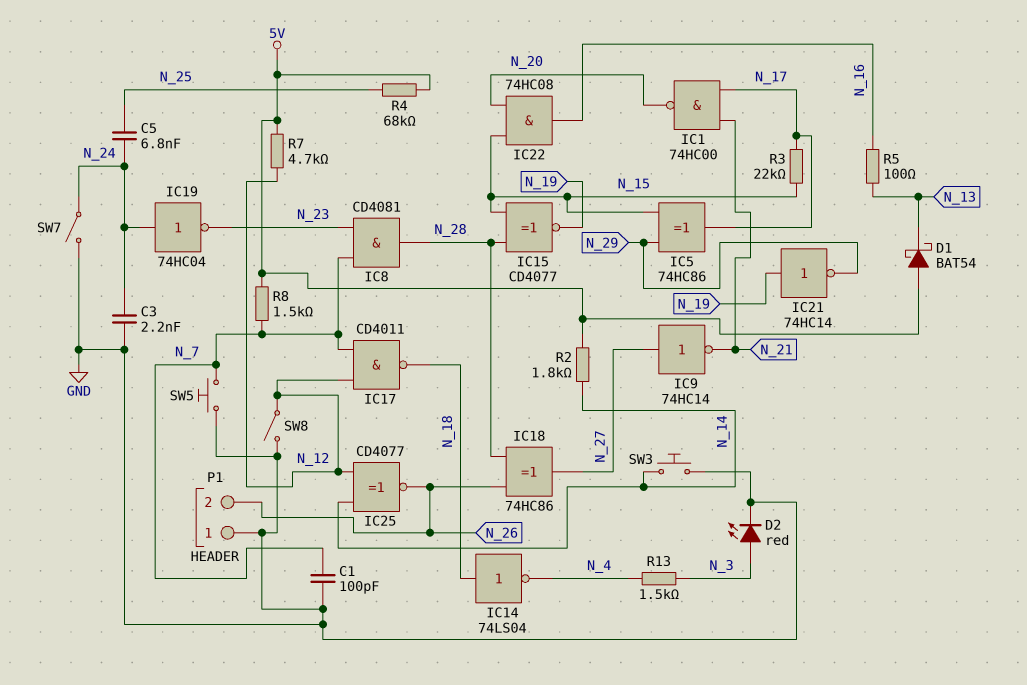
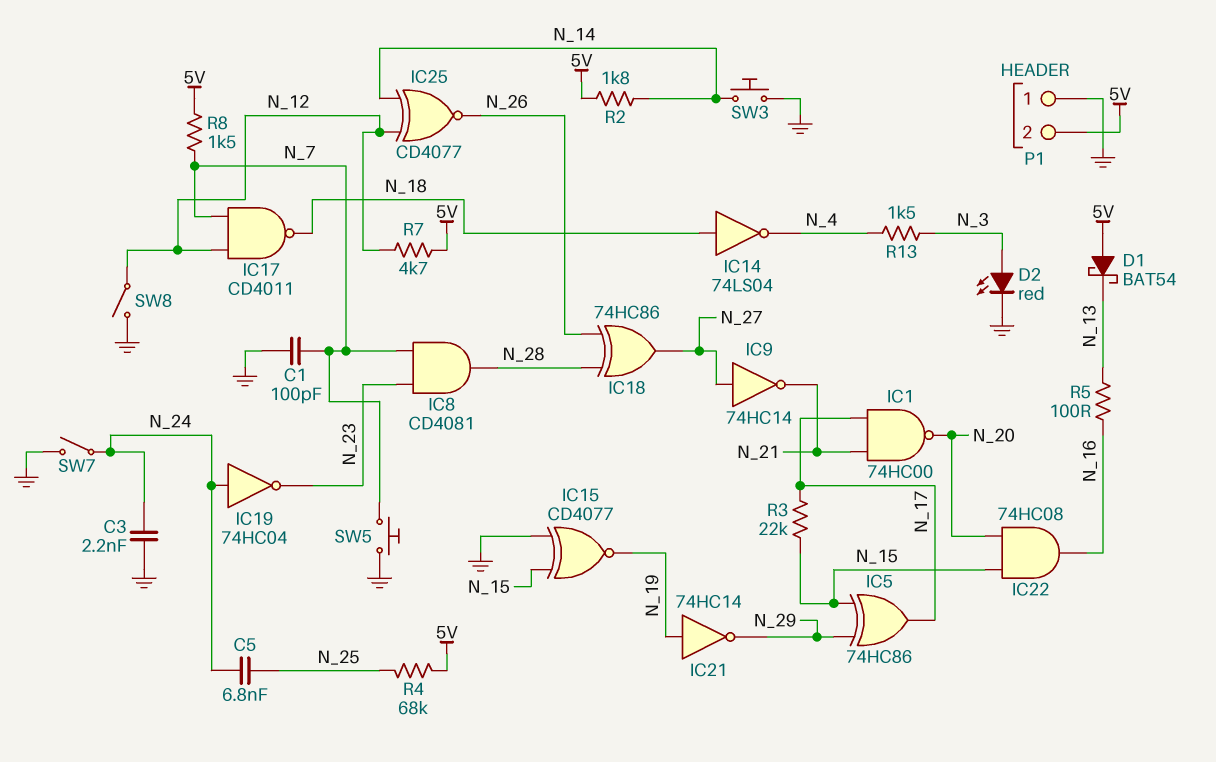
IC15: XNOR CD4077 (in N_15, in N_28, out N_19) -> XNOR CD4077 (in GND, in N_15, out N_19)
P1 pin 2: N_26 -> 5V

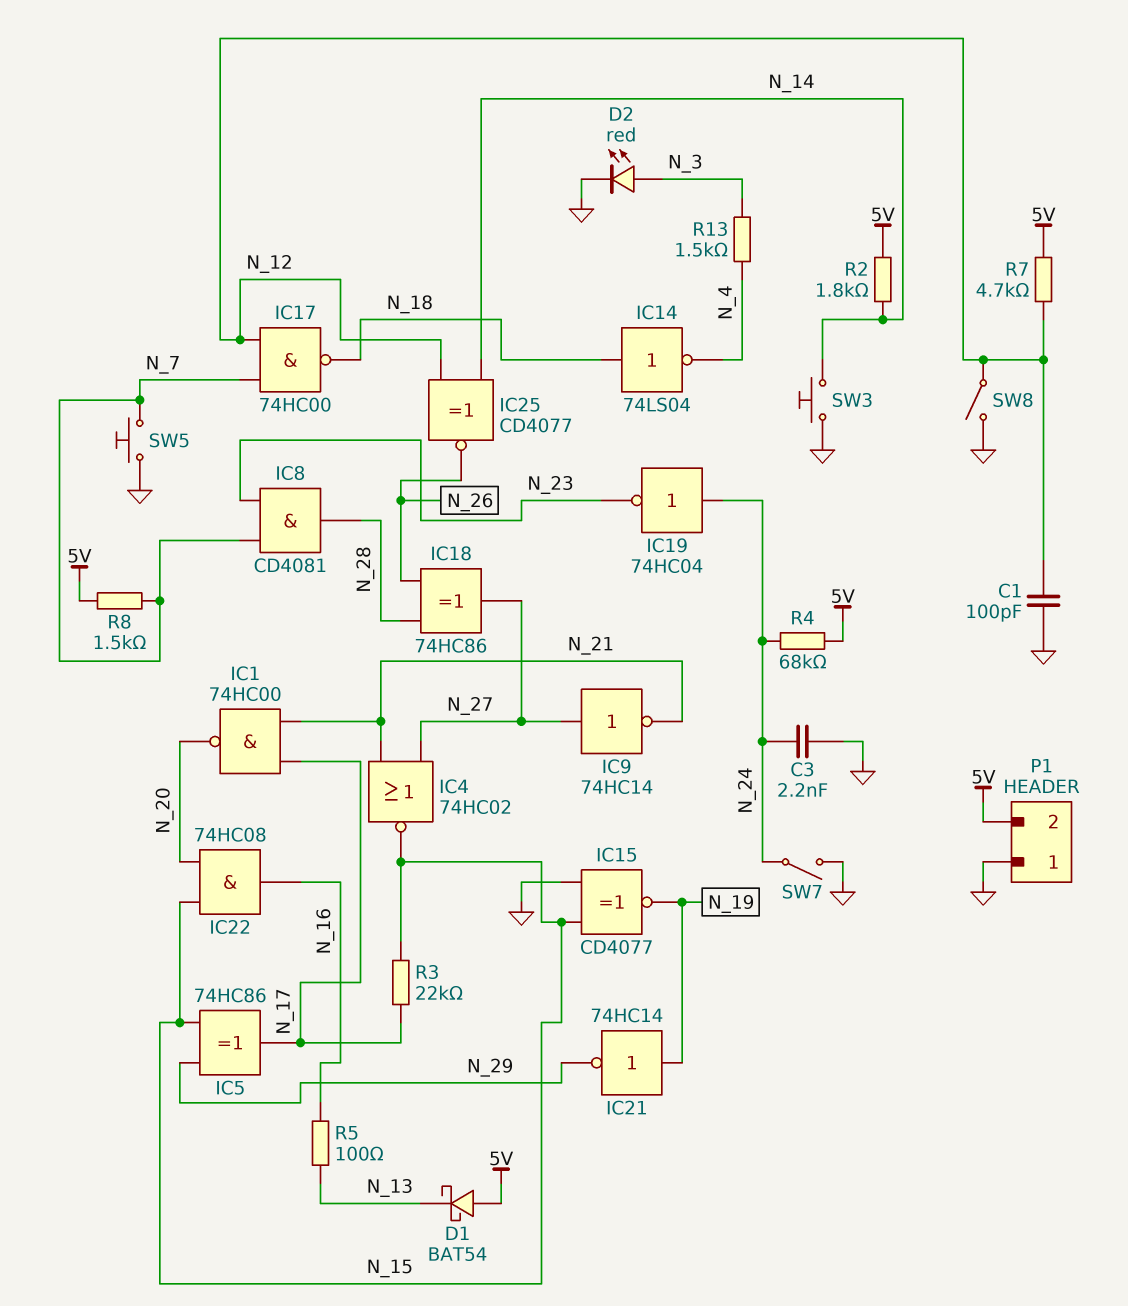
C1: 100pF (GND, N_7) -> 100pF (GND, N_12)
C5: 6.8nF (N_24, N_25) -> none
IC4: none -> NOR 74HC02 (in N_21, in N_27, out N_15)
IC17: NAND CD4011 (in N_7, in N_12, out N_18) -> NAND 74HC00 (in N_7, in N_12, out N_18)
R4: 68k (5V, N_25) -> 68k (5V, N_24)

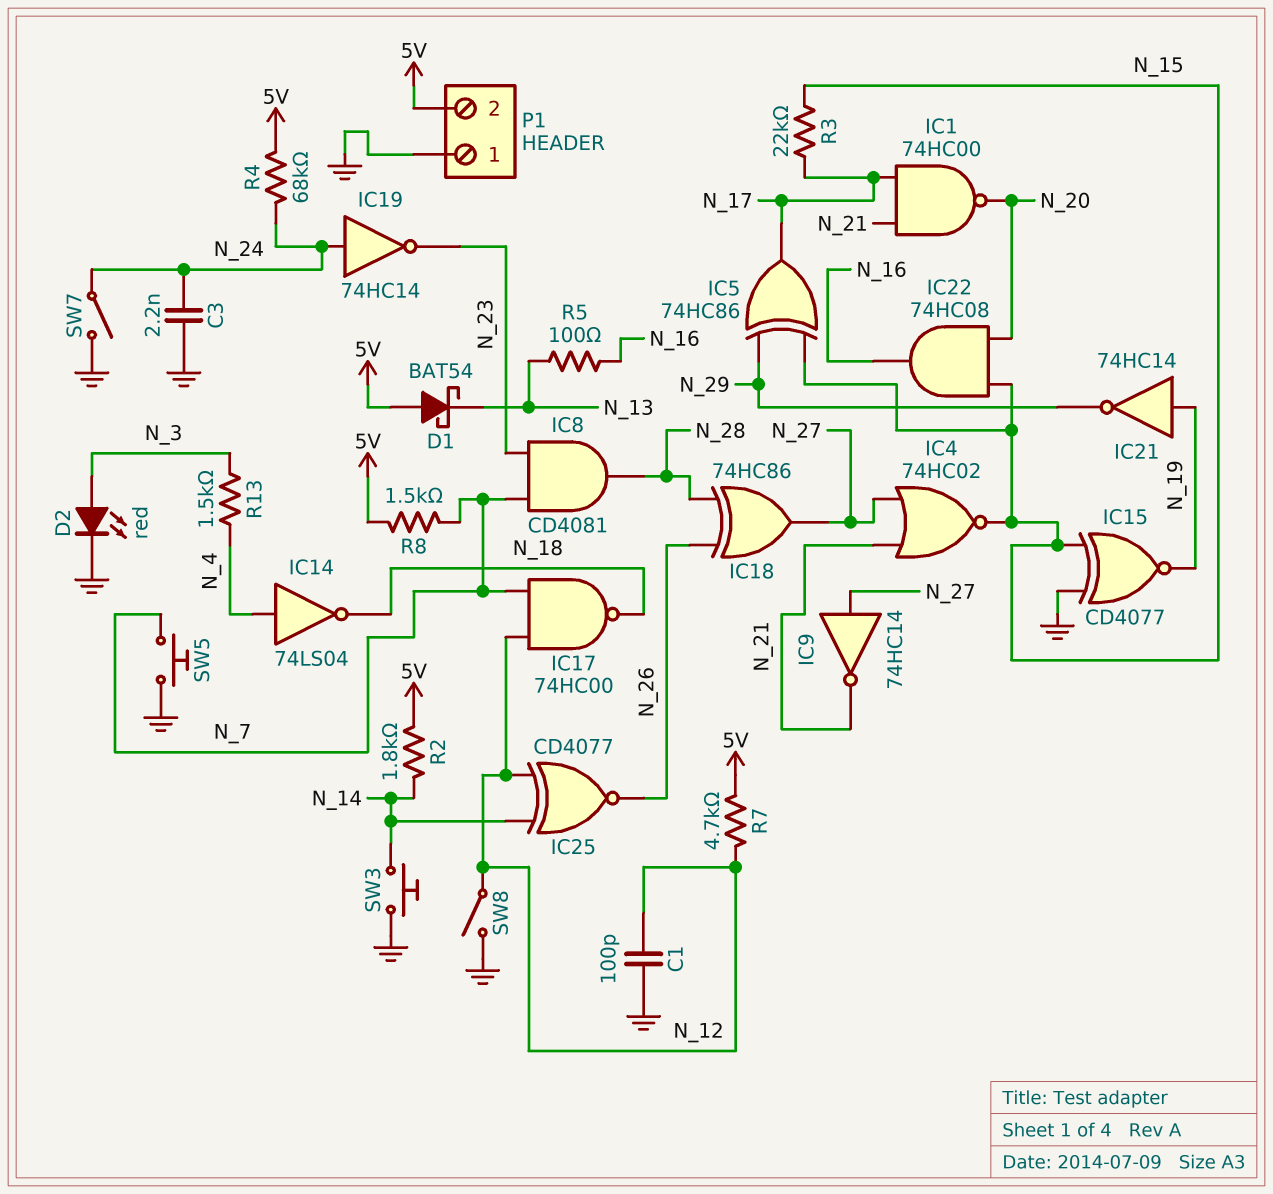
IC14: NOT 74LS04 (in N_18, out N_4) -> NOT 74LS04 (in N_4, out N_18)
IC19: NOT 74HC04 (in N_24, out N_23) -> NOT 74HC14 (in N_24, out N_23)

